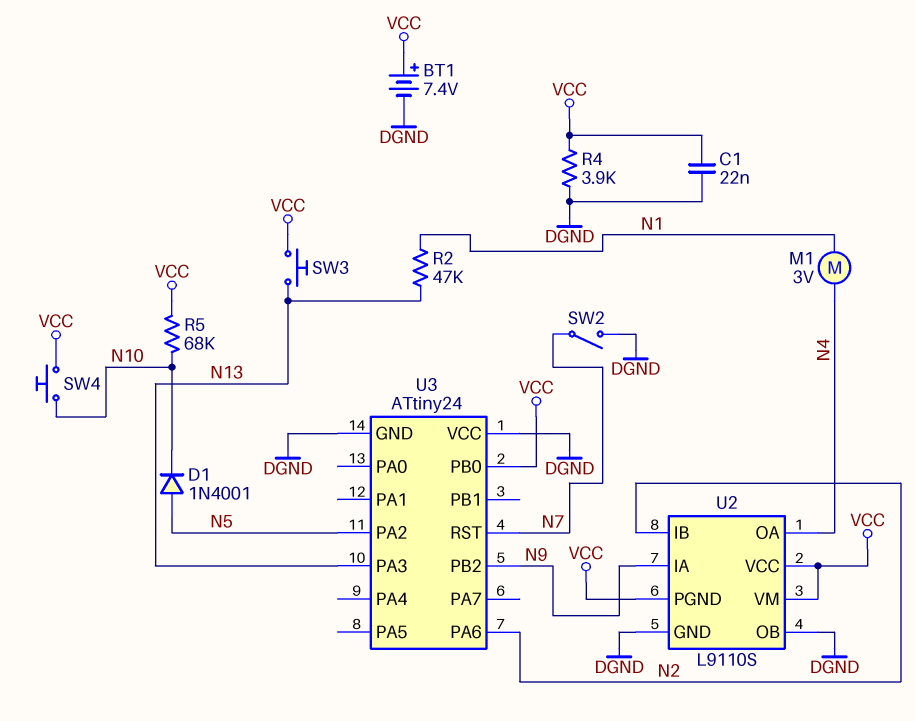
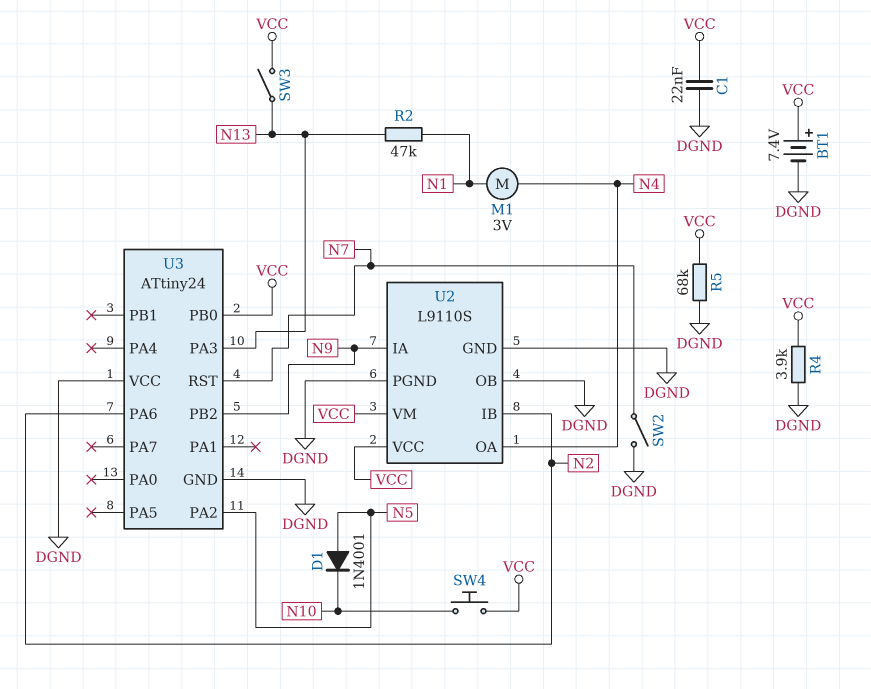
R5: 68k (N10, VCC) -> 68k (DGND, VCC)
SW3: button (N13, VCC) -> switch (N13, VCC)
U2 pin PGND: VCC -> DGND

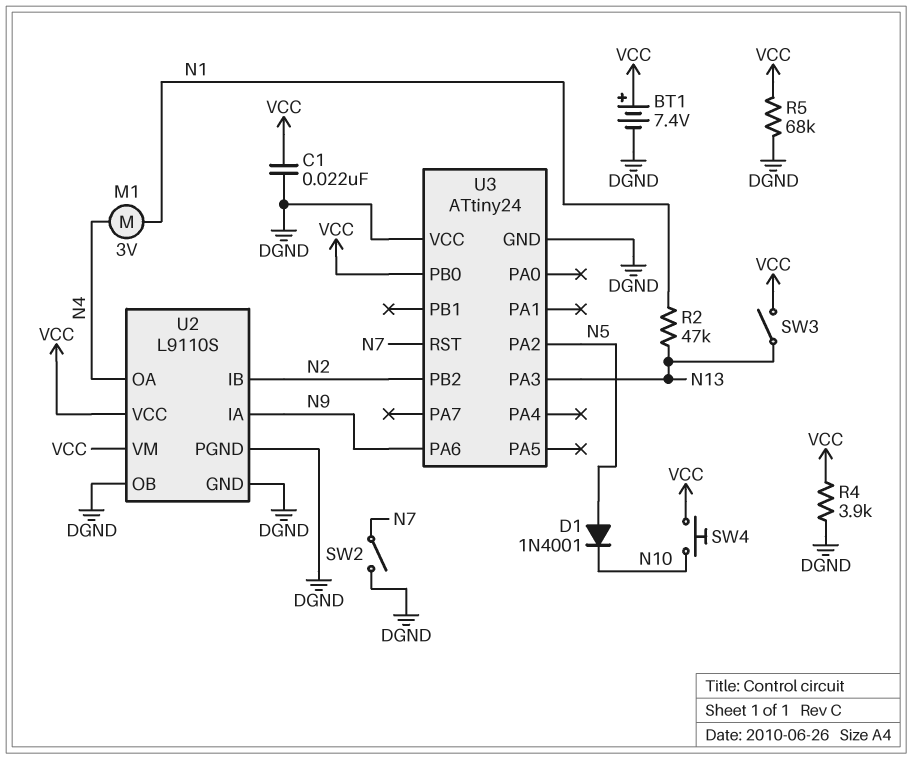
U3 pin PA6: N2 -> N9
U3 pin PB2: N9 -> N2

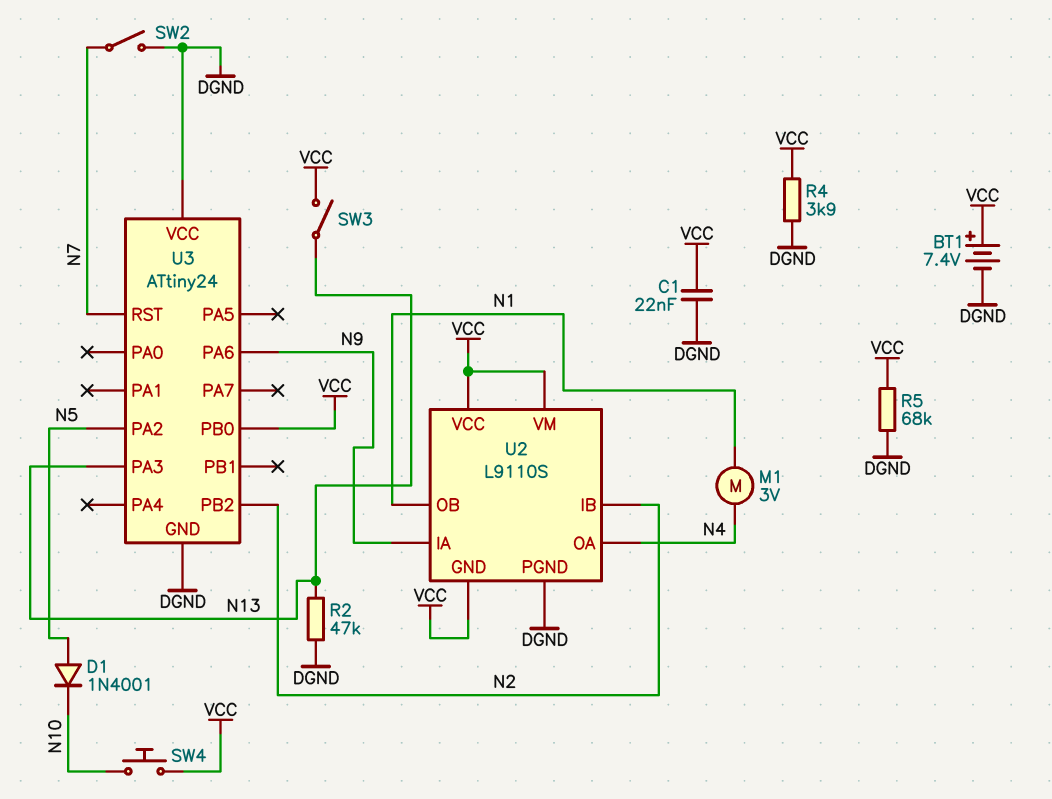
R2: 47k (N1, N13) -> 47k (DGND, N13)
U2 pin GND: DGND -> VCC
U2 pin OB: DGND -> N1

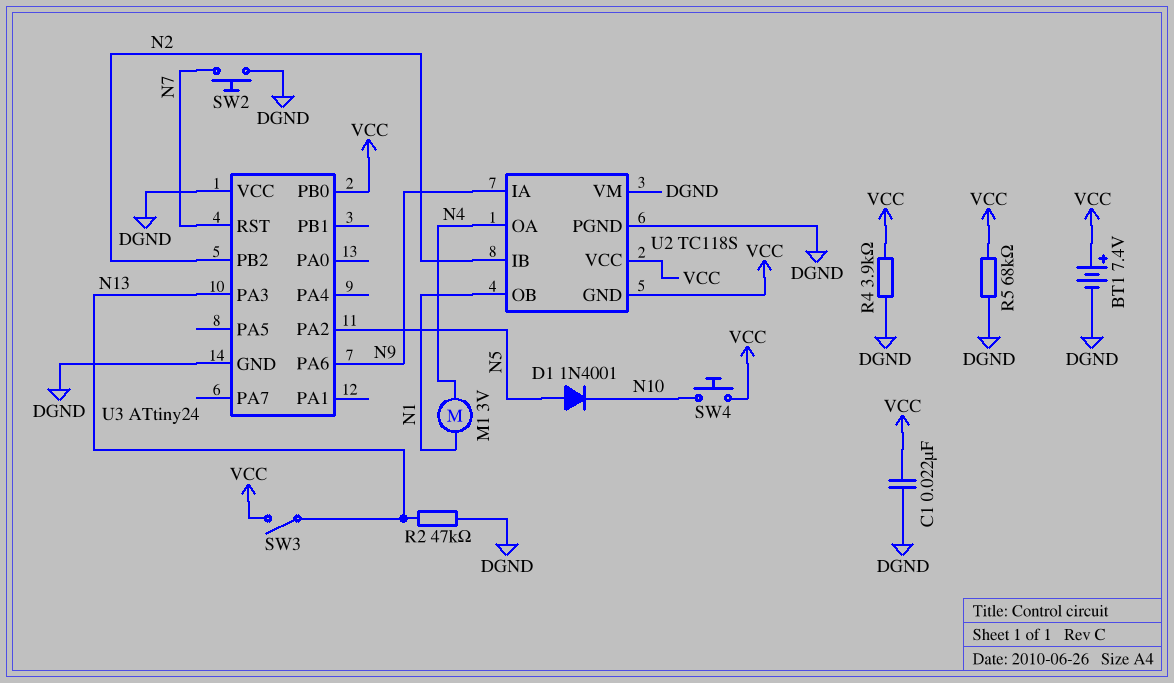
SW2: switch (DGND, N7) -> button (DGND, N7)
U2: L9110S -> TC118S
U2 pin VM: VCC -> DGND

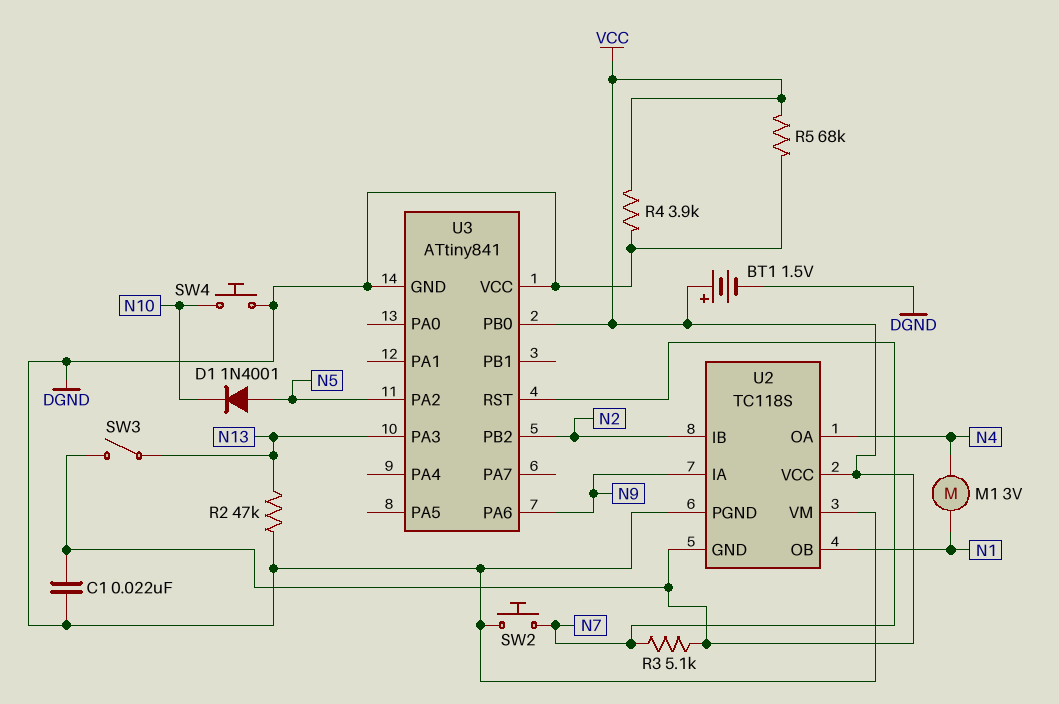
BT1: 7.4V (plus VCC, minus DGND) -> 1.5V (plus VCC, minus DGND)
R3: none -> 5.1k (N7, VCC)
SW4: button (N10, VCC) -> button (DGND, N10)
U3: ATtiny24 -> ATtiny841

